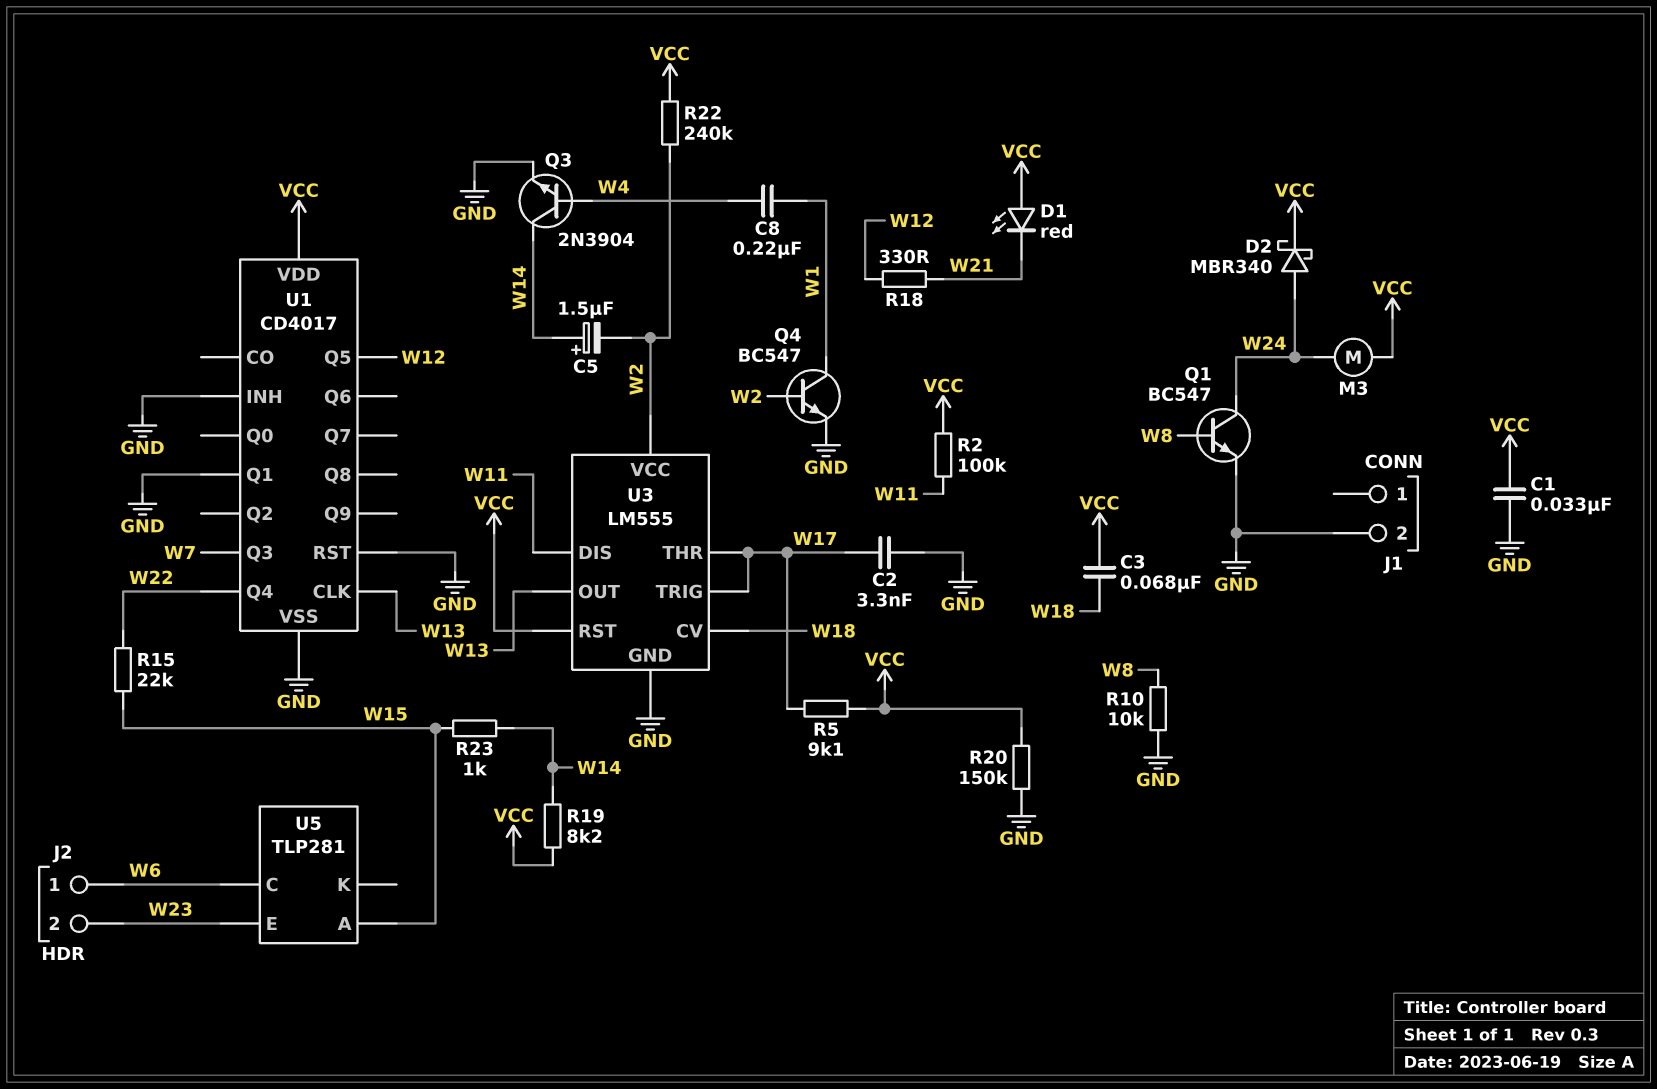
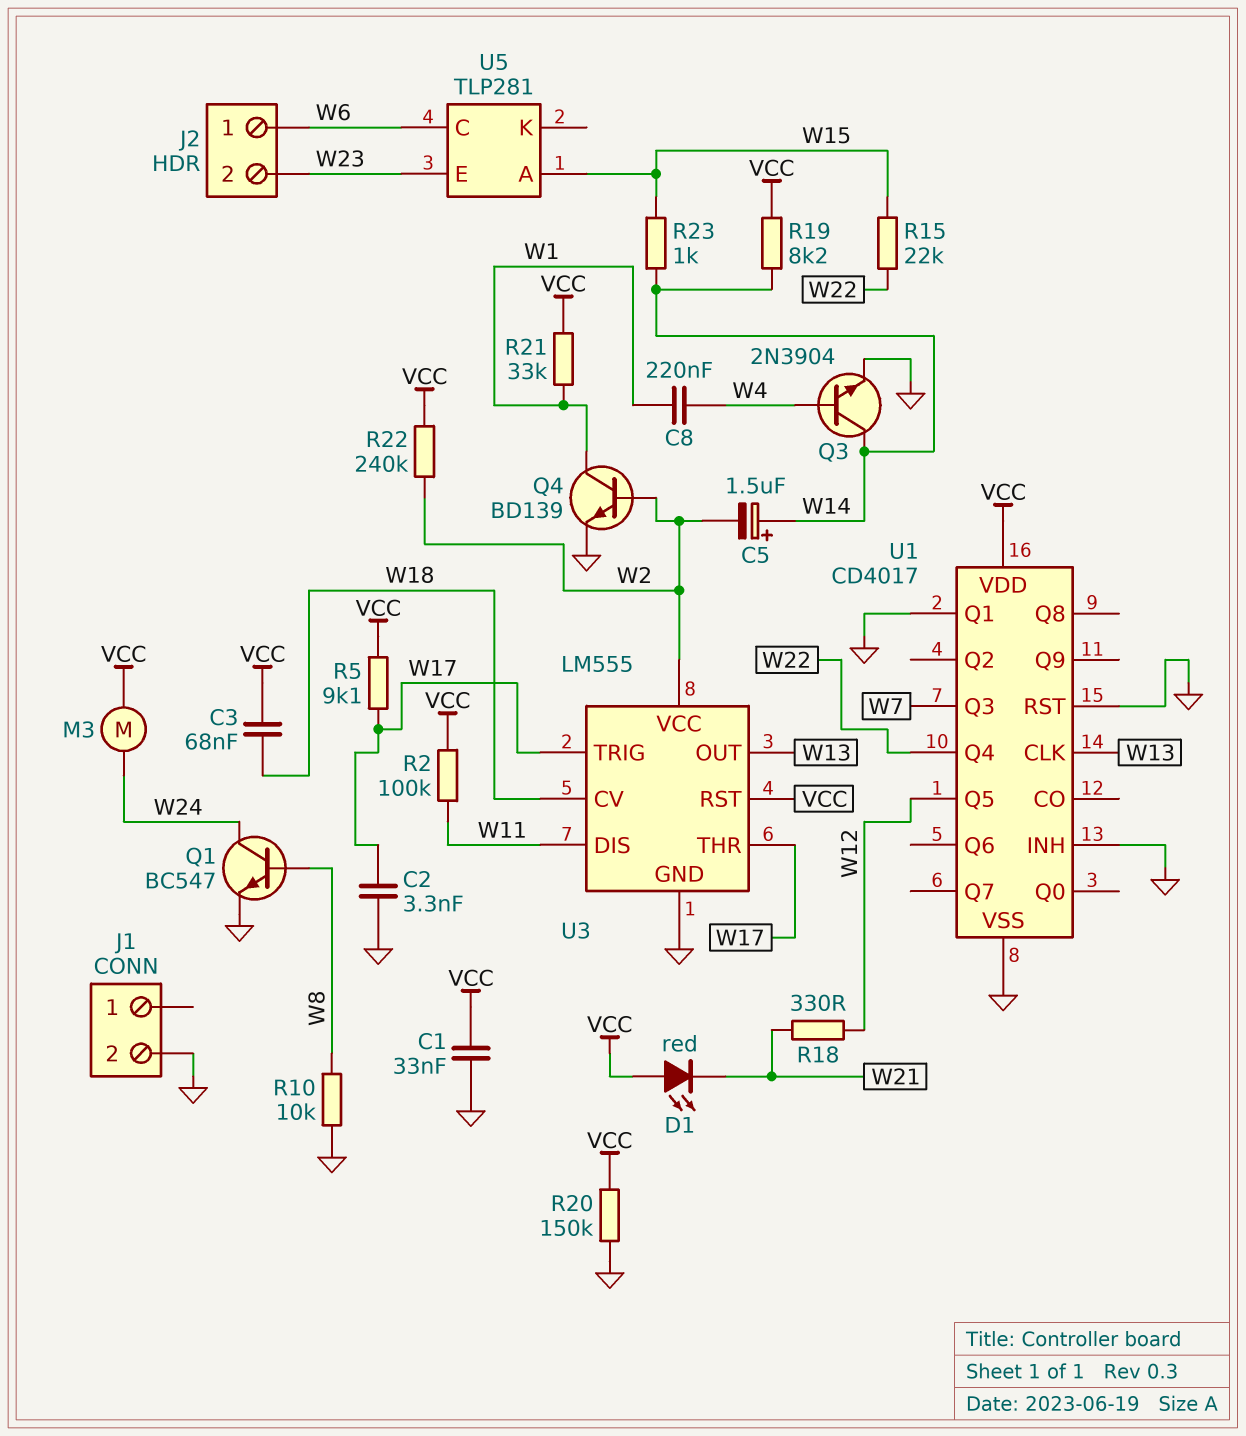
D2: schottky MBR340 (A W24, K VCC) -> none
Q4: NPN BC547 (B W2, C W1, E GND) -> NPN BD139 (B W2, C W1, E GND)
R21: none -> 33k (VCC, W1)

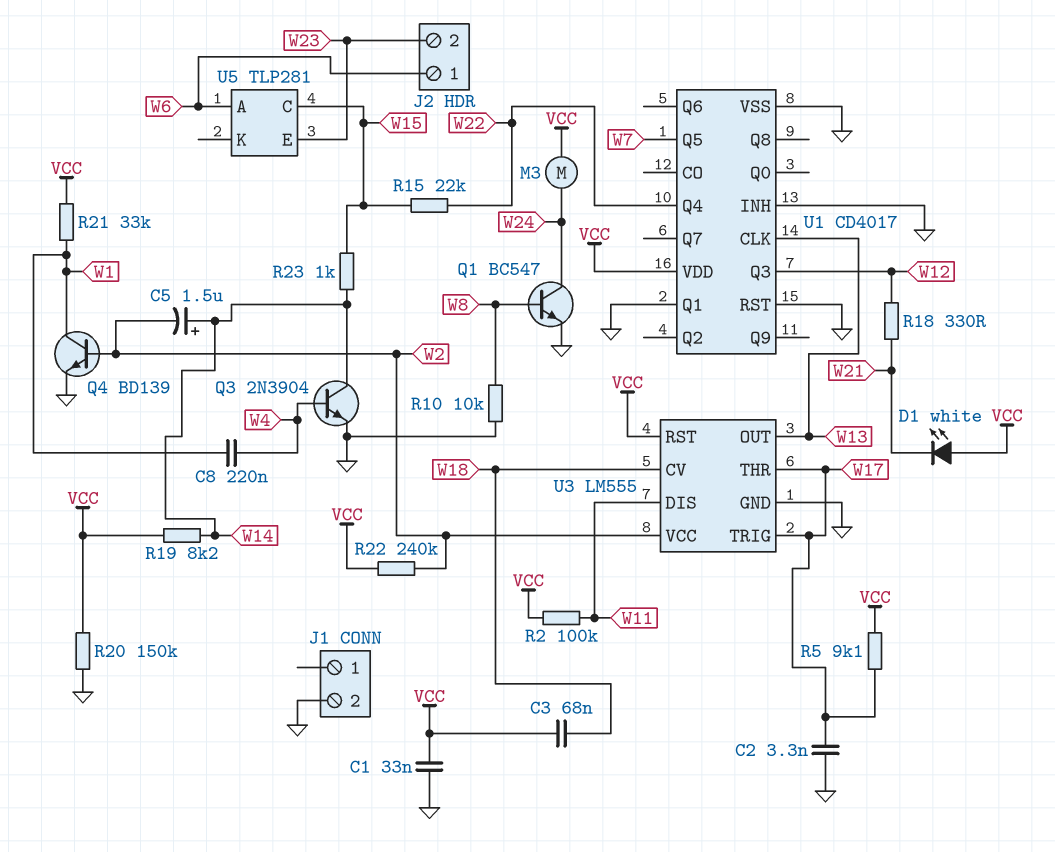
D1: LED red (A VCC, K W21) -> LED white (A VCC, K W21)
U1 pin Q3: W7 -> W12
U1 pin Q5: W12 -> W7
U5 pin A: W15 -> W6
U5 pin C: W6 -> W15

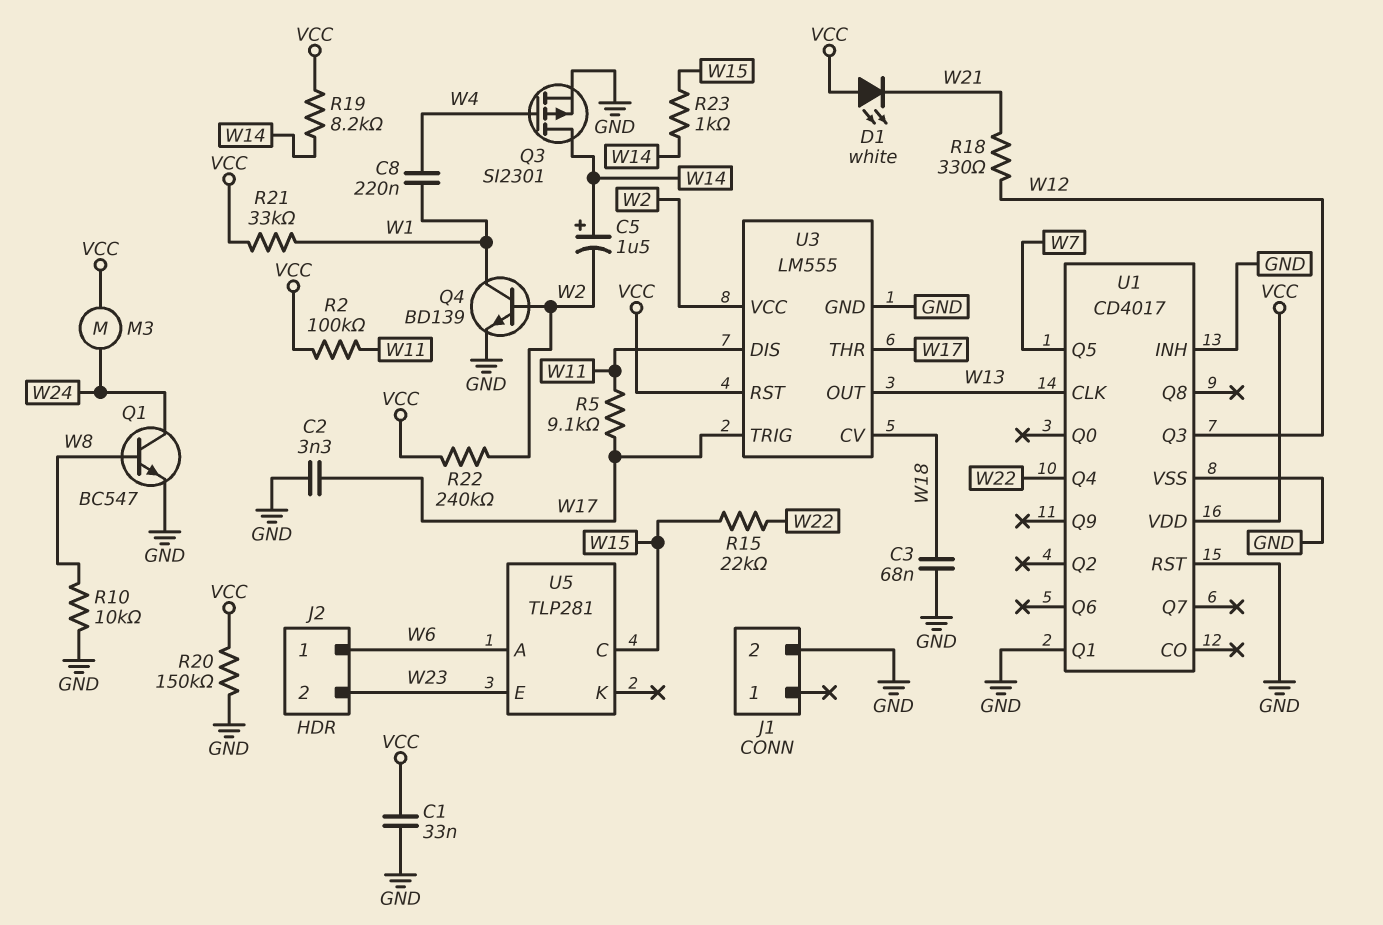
C3: 68nF (VCC, W18) -> 68nF (GND, W18)
Q3: NPN 2N3904 (B W4, C W14, E GND) -> PMOS SI2301 (G W4, D W14, S GND)
R5: 9.1k (VCC, W17) -> 9.1k (W11, W17)

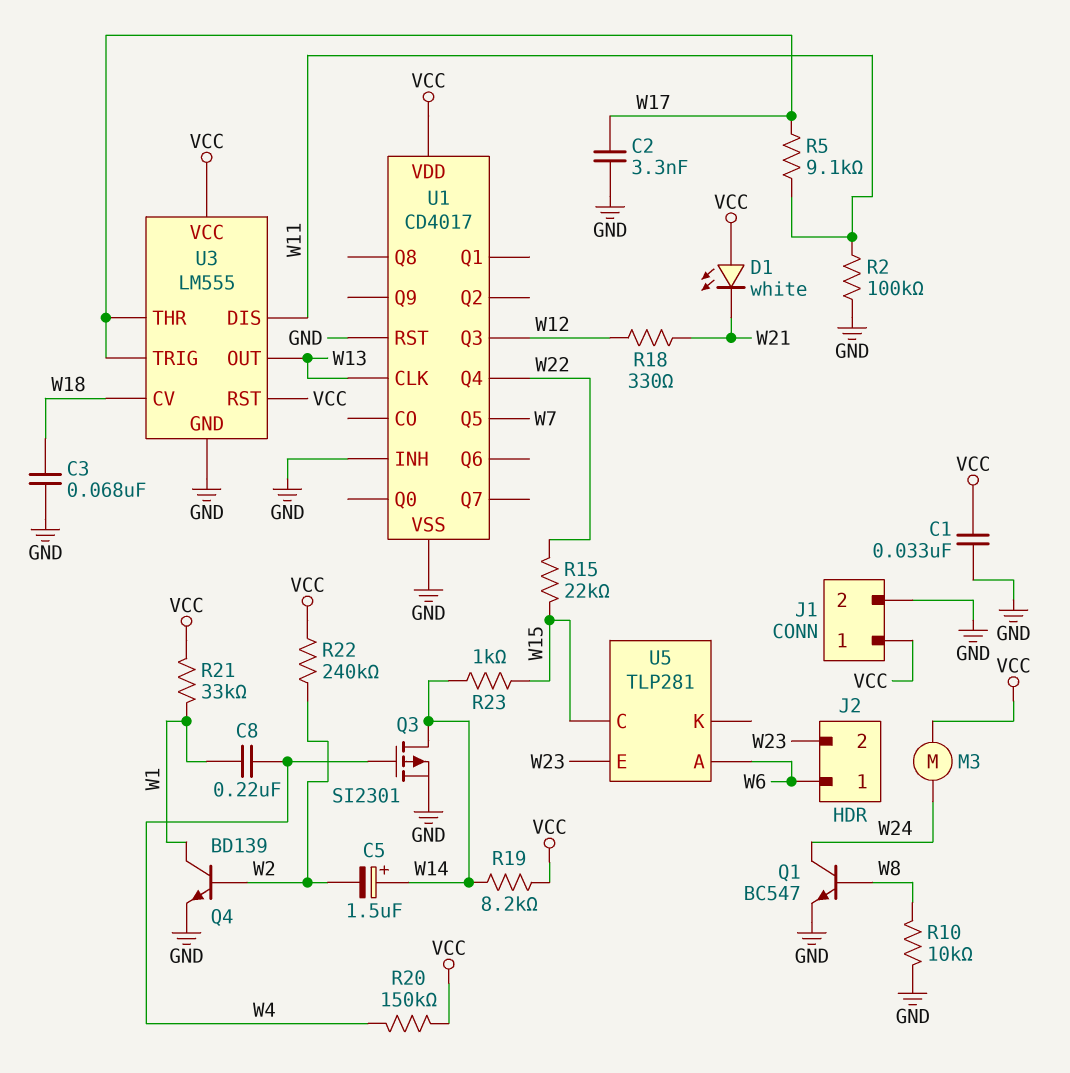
J1 pin 1: none -> VCC
R2: 100k (VCC, W11) -> 100k (GND, W11)
R20: 150k (GND, VCC) -> 150k (VCC, W4)
U1 pin Q1: GND -> none
U3 pin VCC: W2 -> VCC

